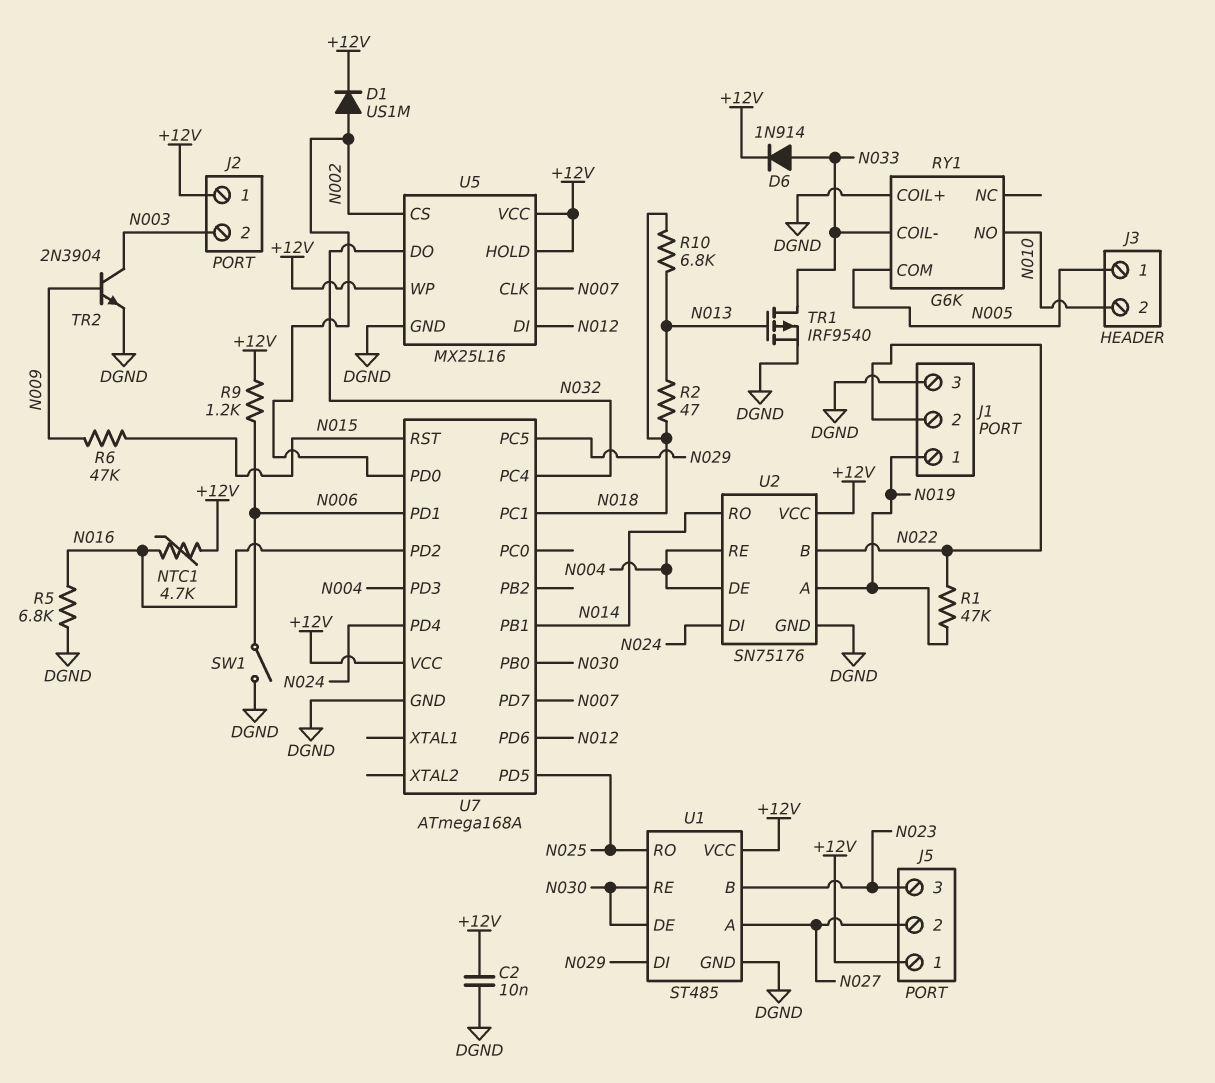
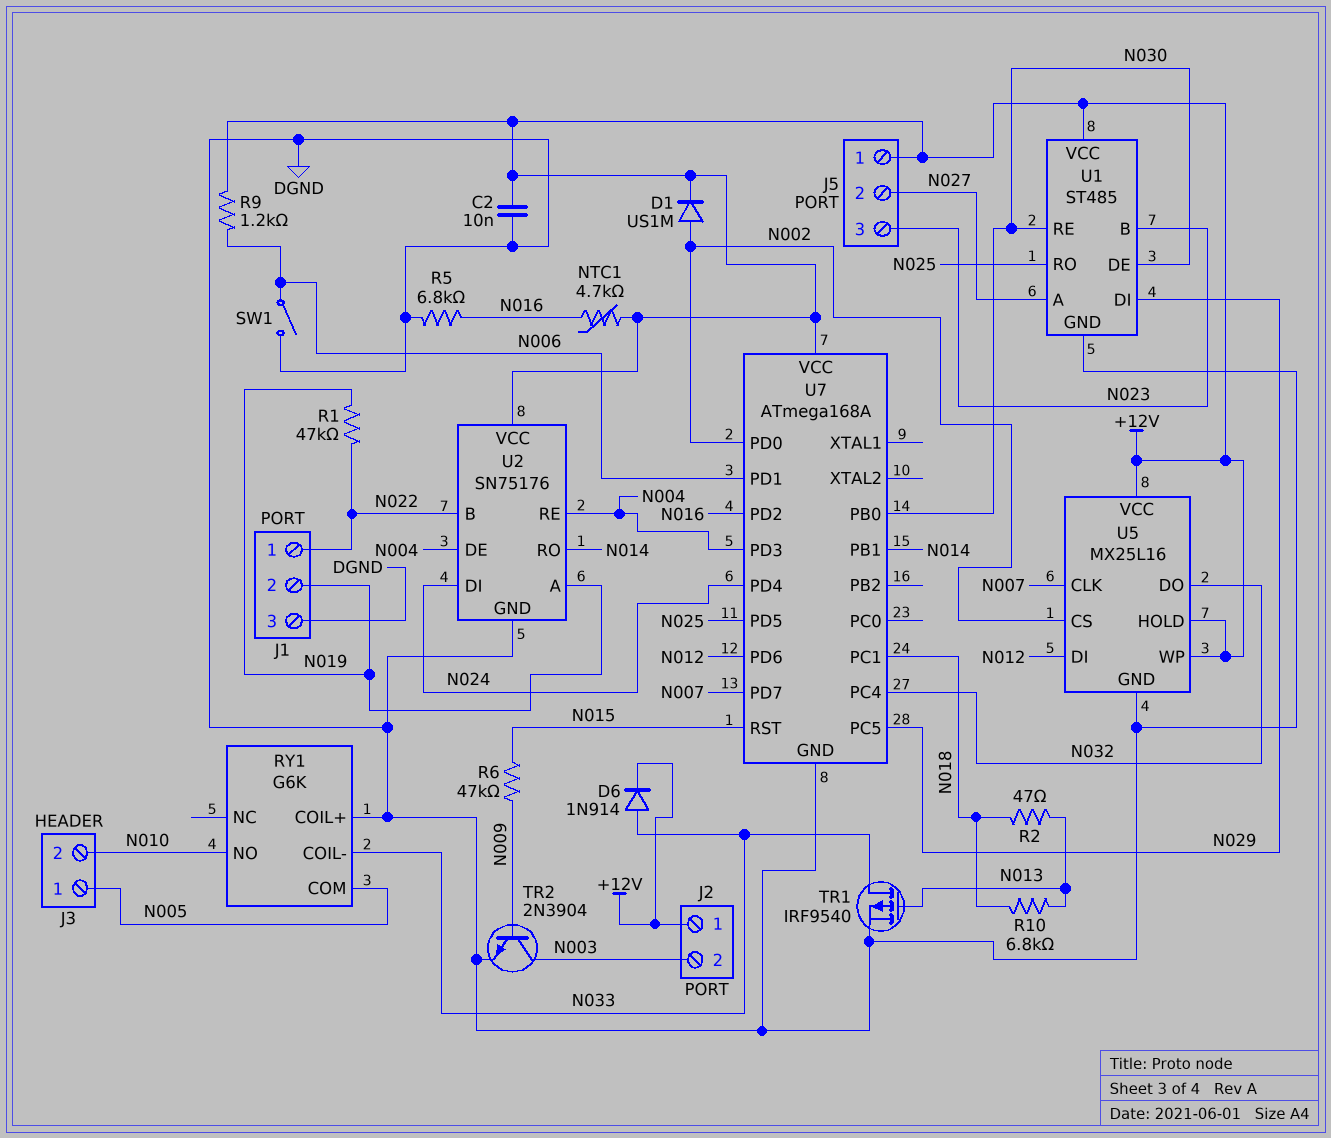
J1 pin 1: N019 -> N022
J1 pin 2: N022 -> N019

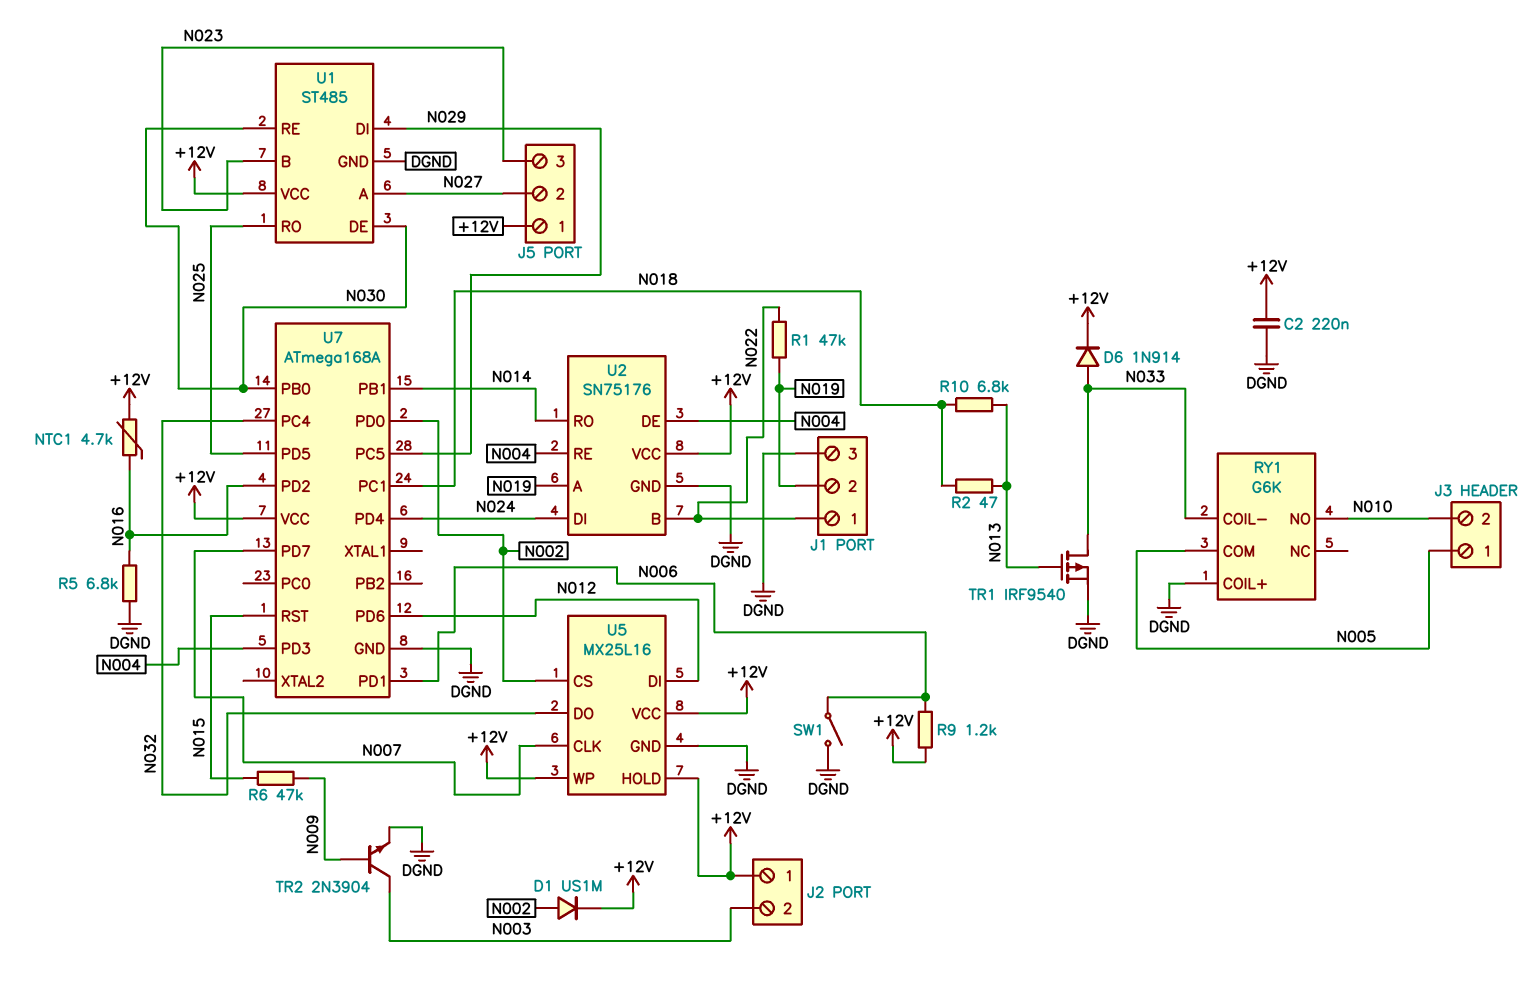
C2: 10nF (+12V, DGND) -> 220nF (+12V, DGND)

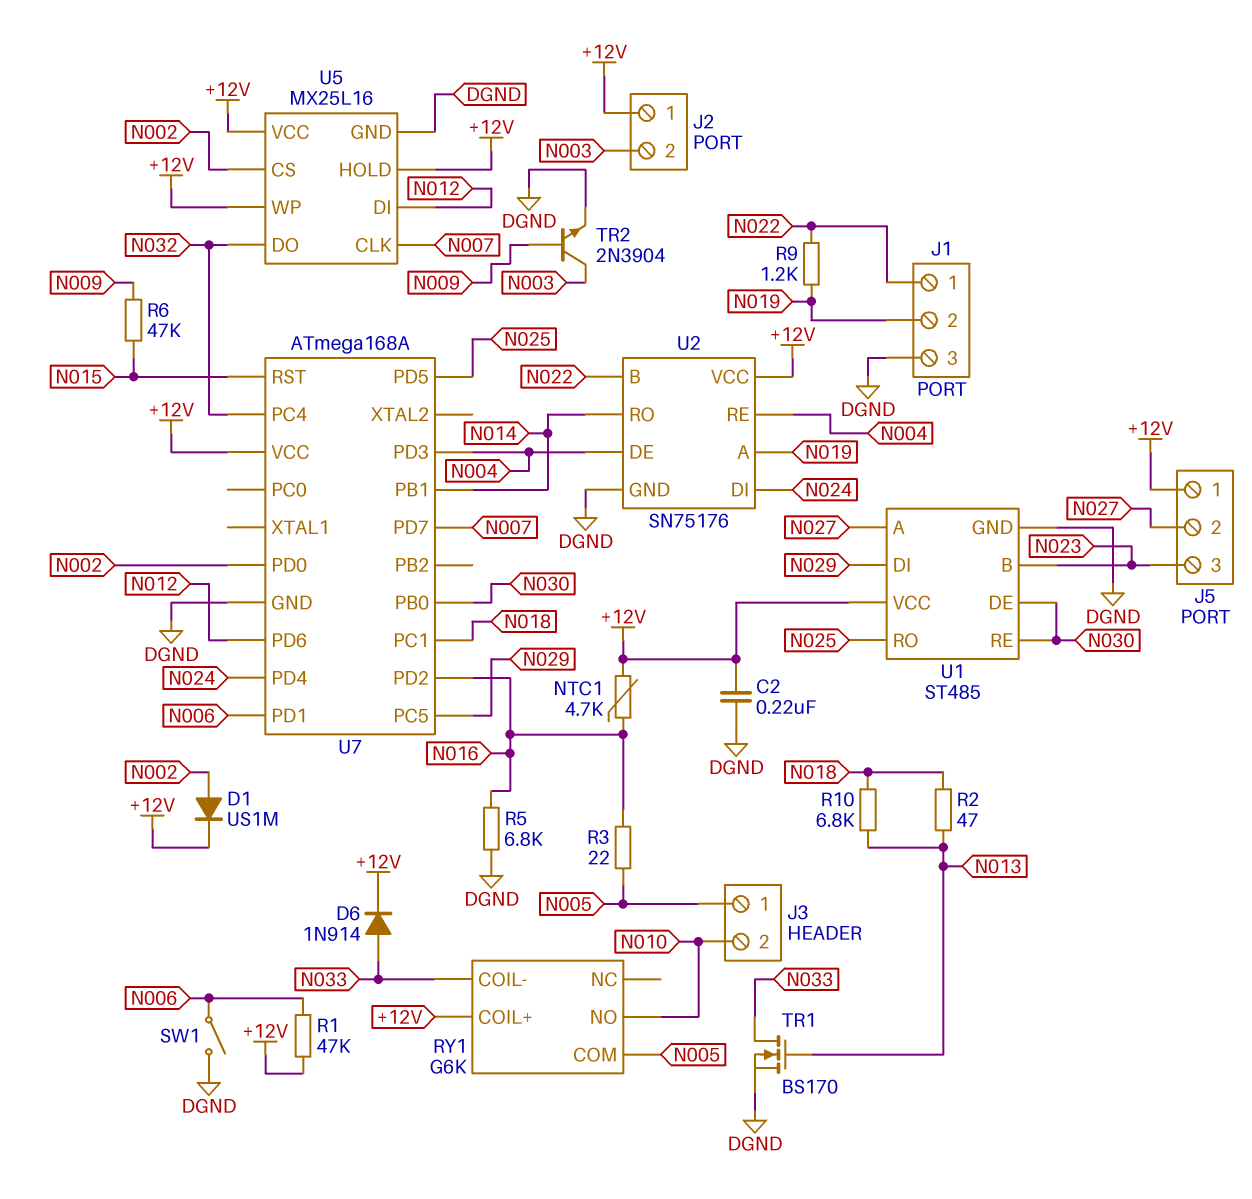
R1: 47k (N019, N022) -> 47k (+12V, N006)
R3: none -> 22 (N005, N016)
R9: 1.2k (+12V, N006) -> 1.2k (N019, N022)
RY1 pin COIL+: DGND -> +12V
TR1: PMOS IRF9540 (G N013, D N033, S DGND) -> NMOS BS170 (G N013, D N033, S DGND)

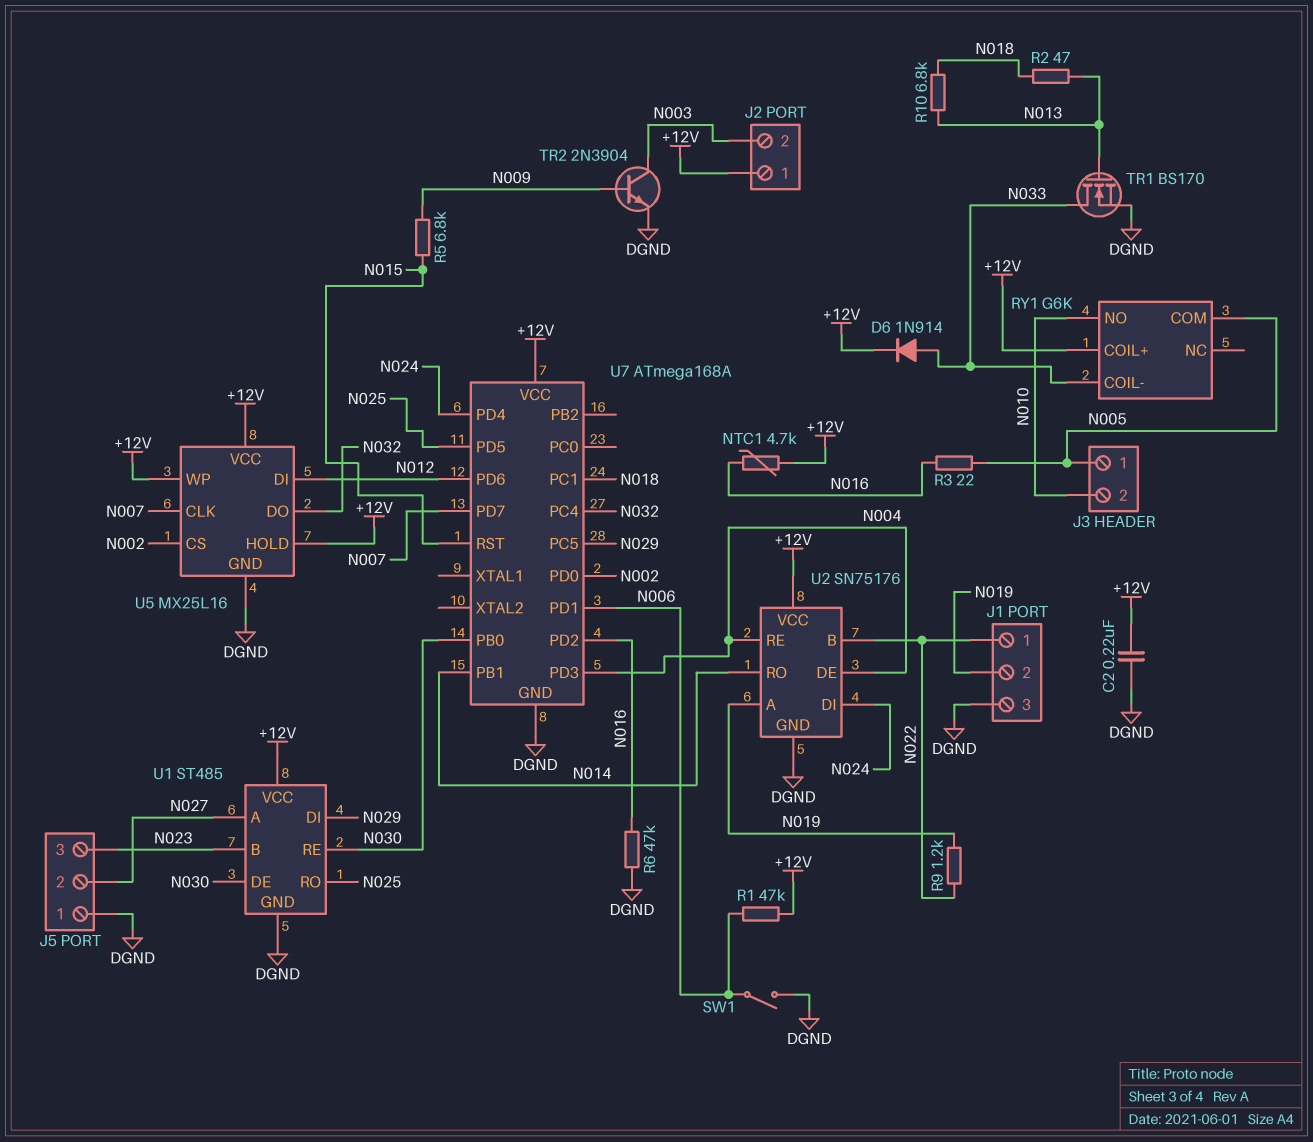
D1: diode US1M (A N002, K +12V) -> none
J5 pin 1: +12V -> DGND
R5: 6.8k (DGND, N016) -> 6.8k (N009, N015)
R6: 47k (N009, N015) -> 47k (DGND, N016)

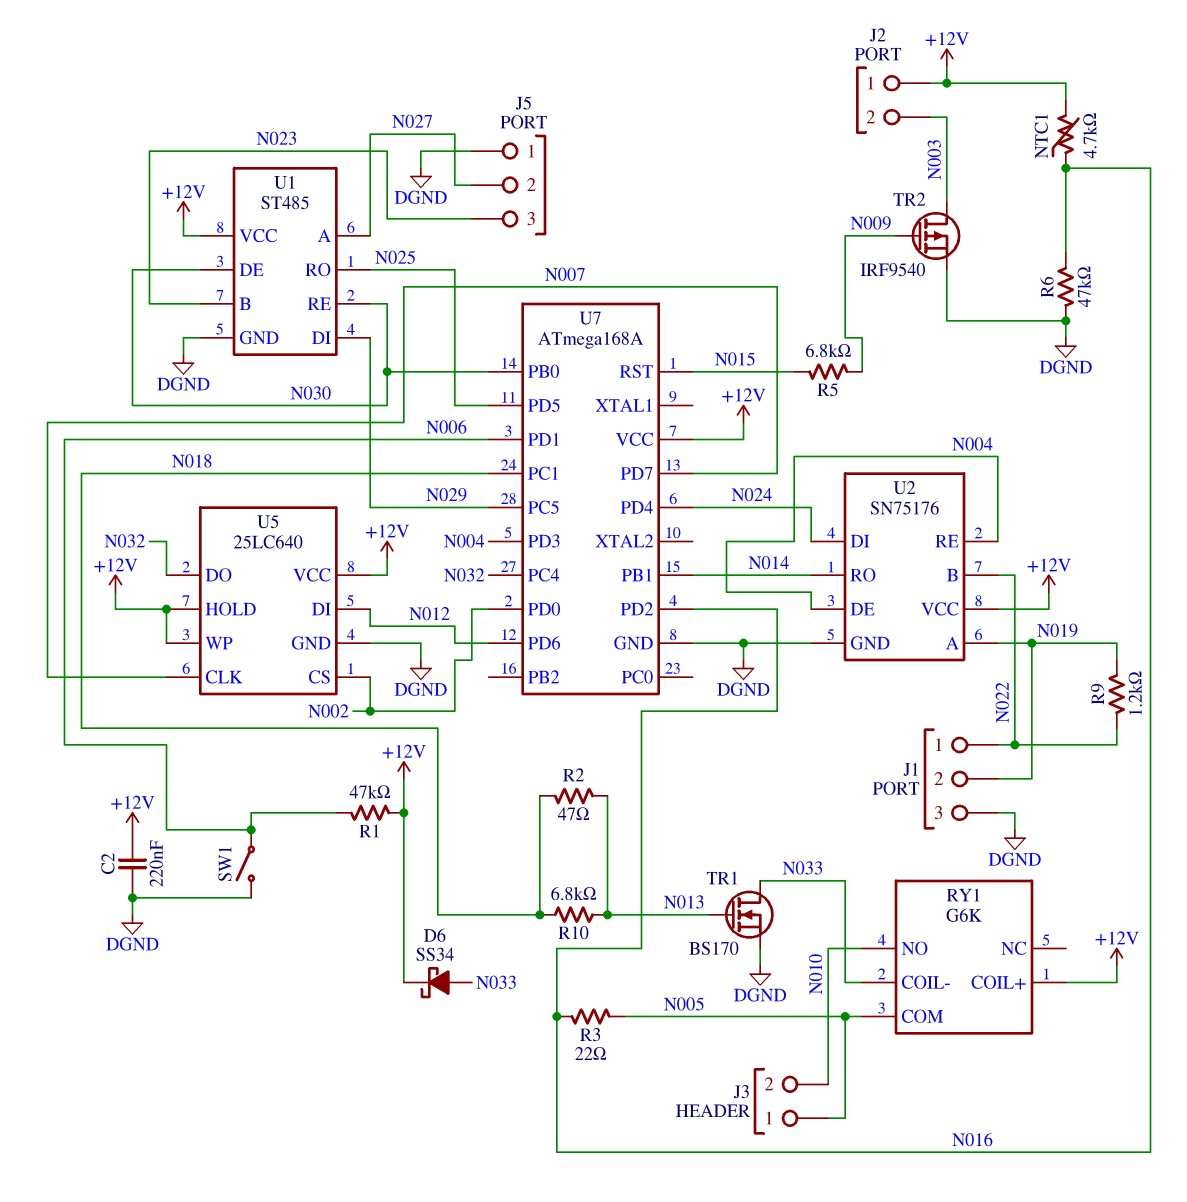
D6: diode 1N914 (A N033, K +12V) -> schottky SS34 (A N033, K +12V)
TR2: NPN 2N3904 (B N009, C N003, E DGND) -> PMOS IRF9540 (G N009, D N003, S DGND)
U5: MX25L16 -> 25LC640

